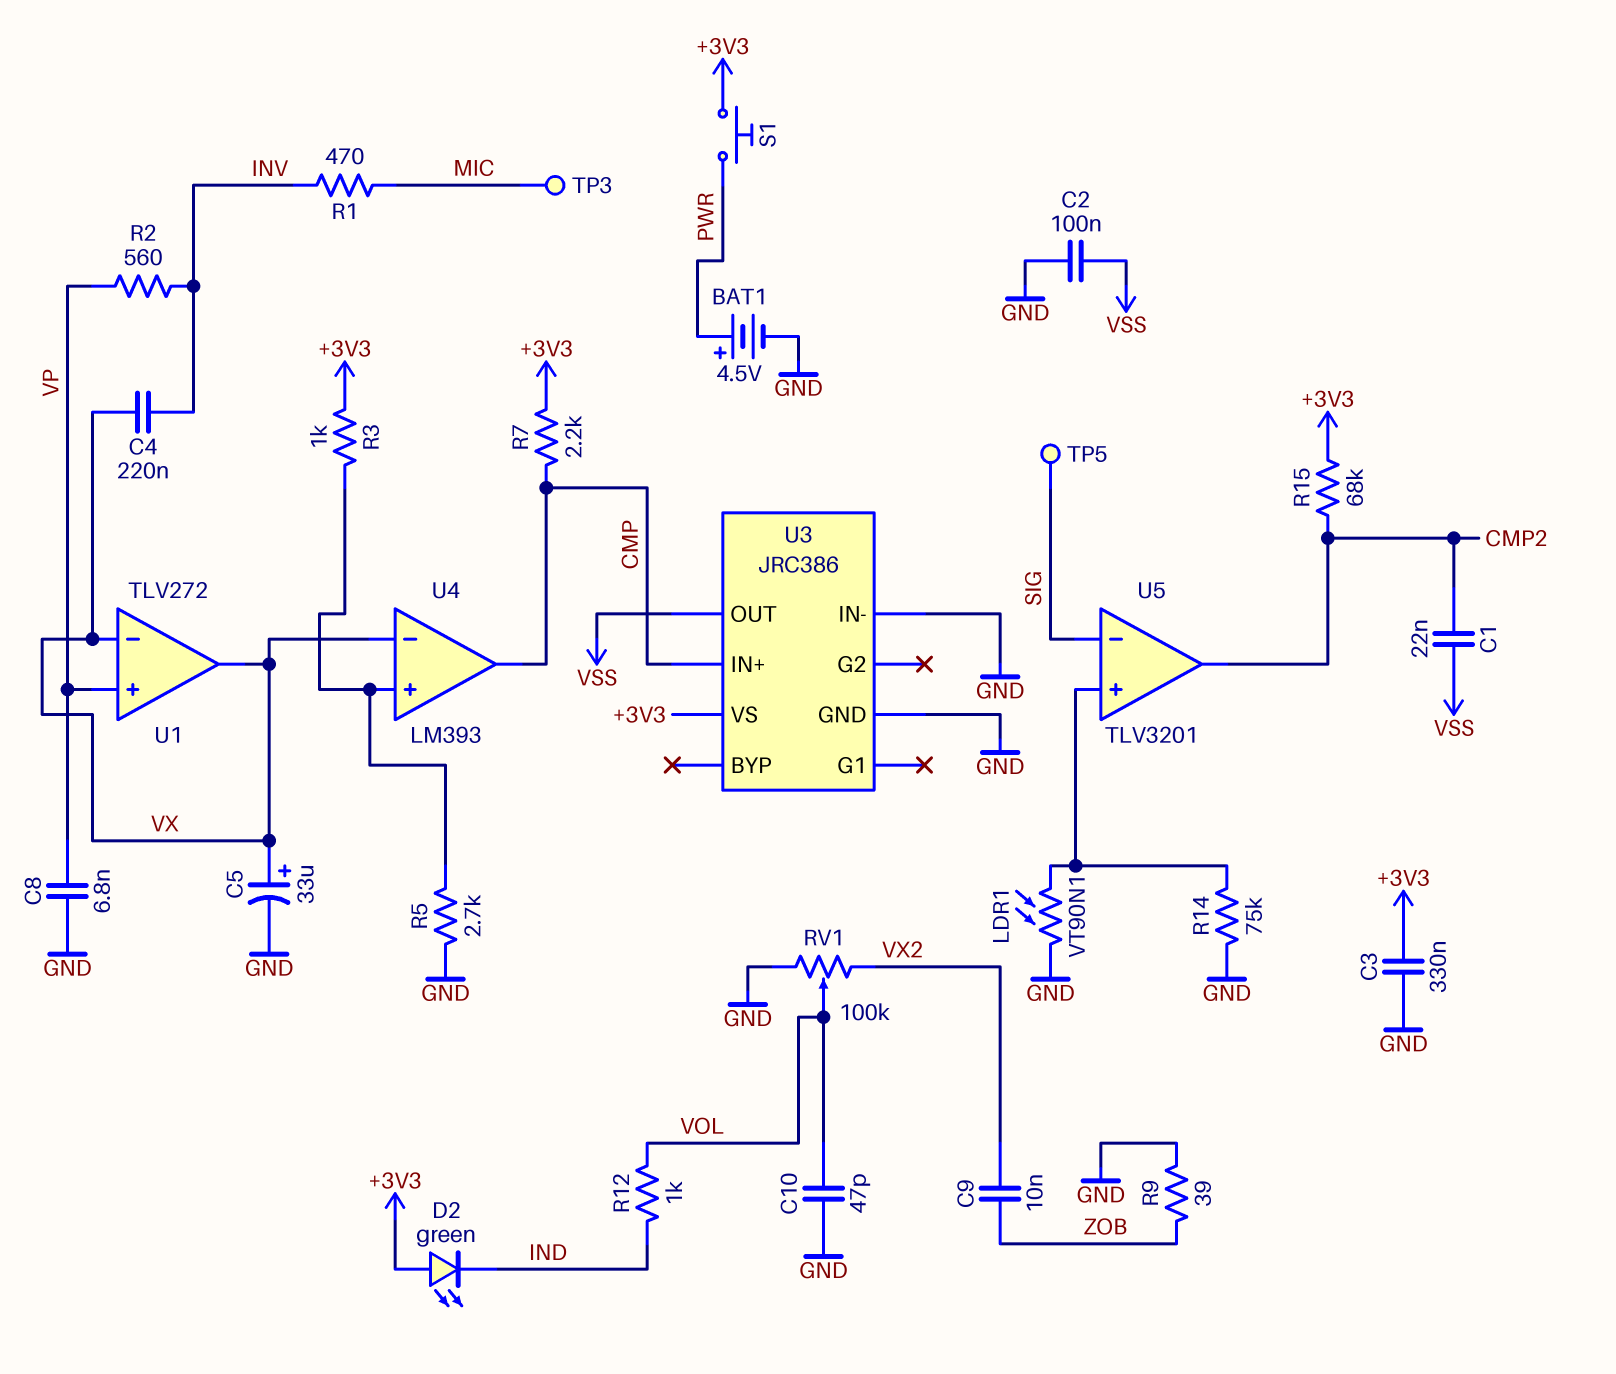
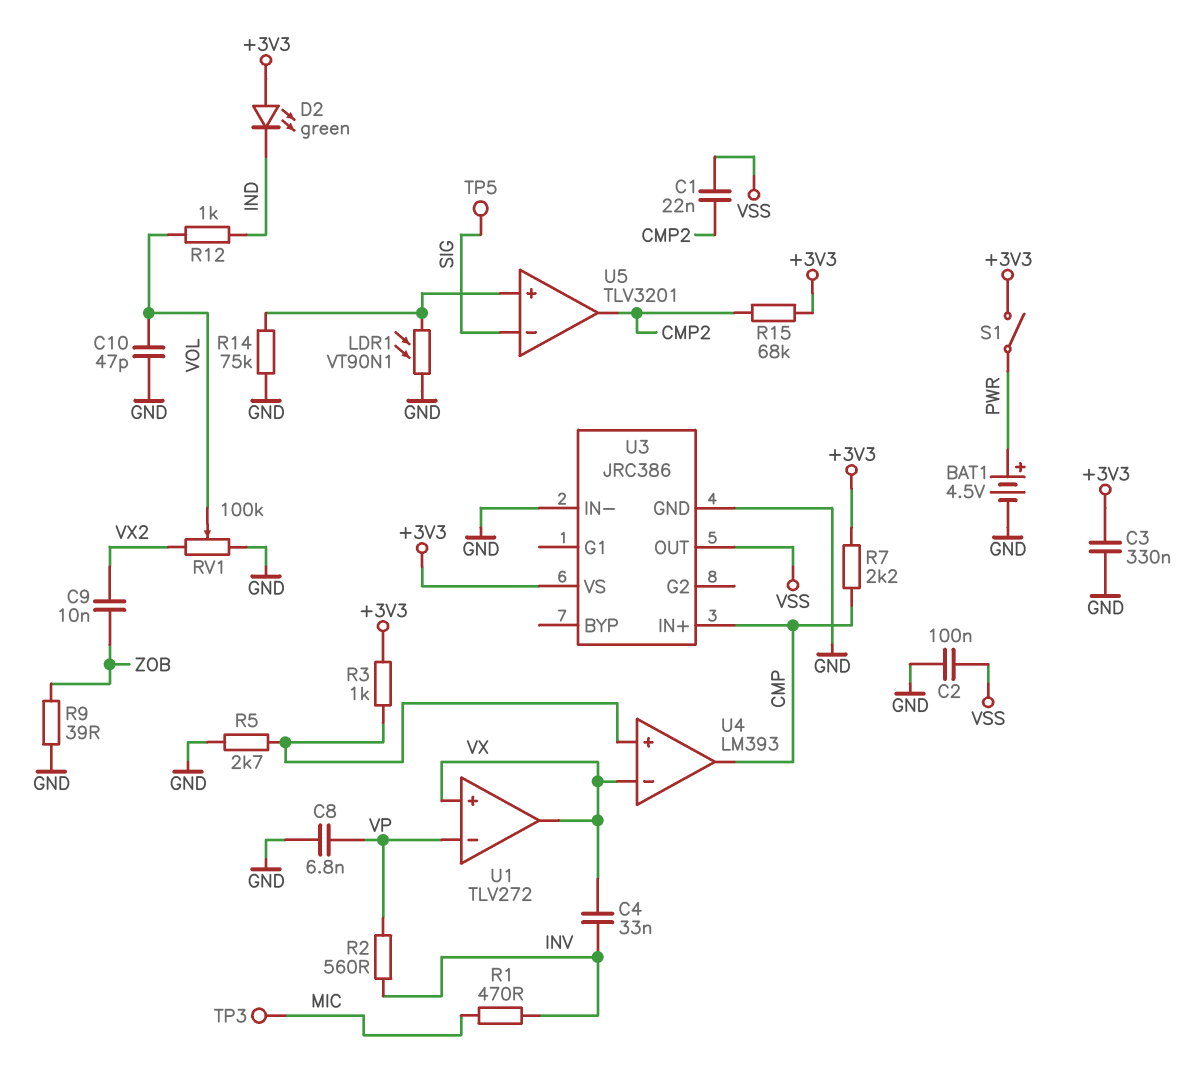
C4: 220nF (INV, VX) -> 33nF (INV, VX)
C5: 33uF (plus VX, minus GND) -> none
S1: button (+3V3, PWR) -> switch (+3V3, PWR)
U1 pin in+: VP -> VX
U1 pin in-: VX -> VP

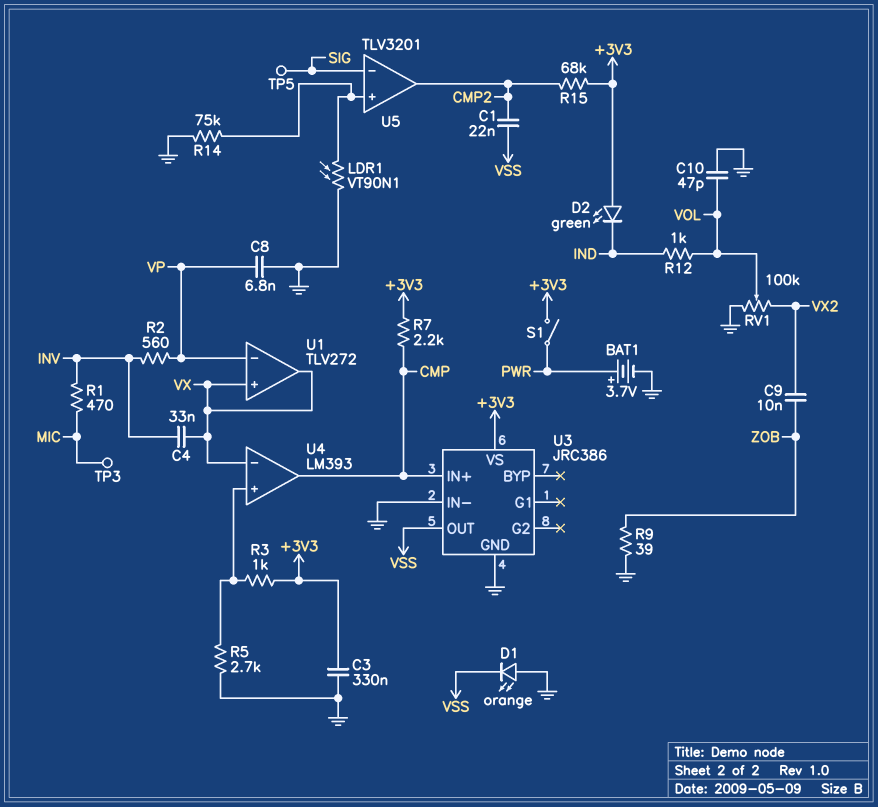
BAT1: 4.5V (plus PWR, minus GND) -> 3.7V (plus PWR, minus GND)
C2: 100nF (GND, VSS) -> none
D1: none -> LED orange (A GND, K VSS)

